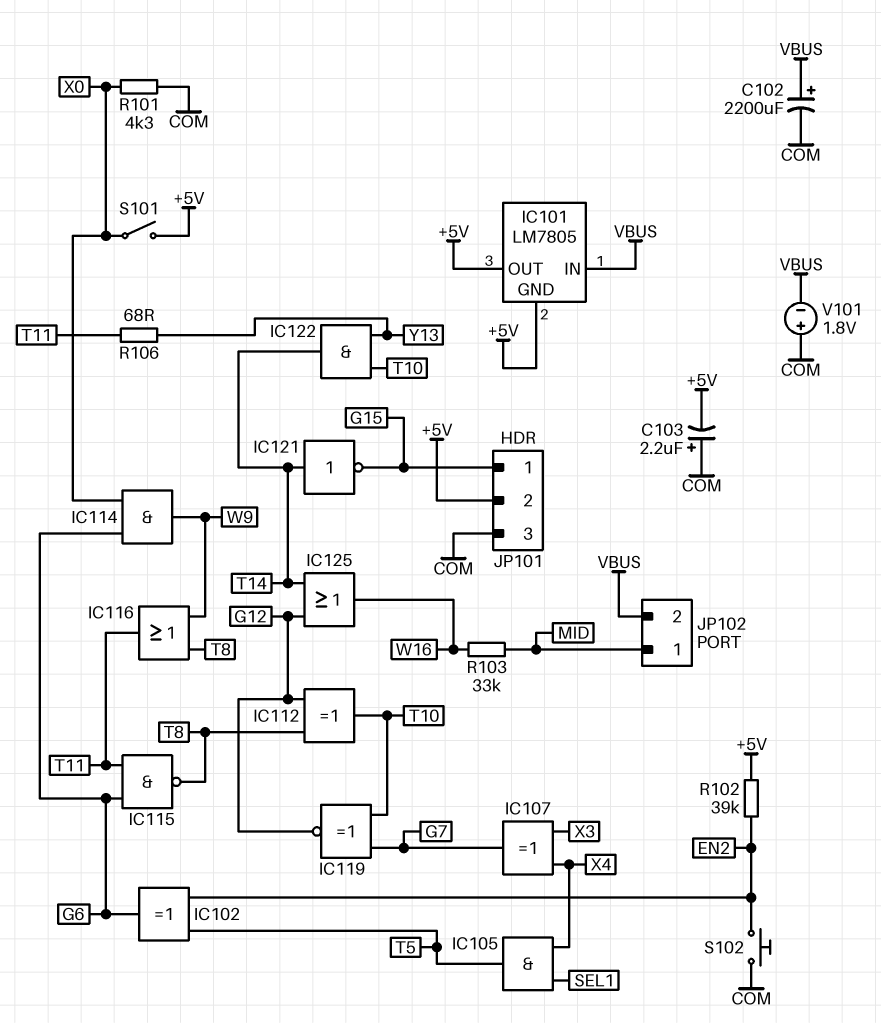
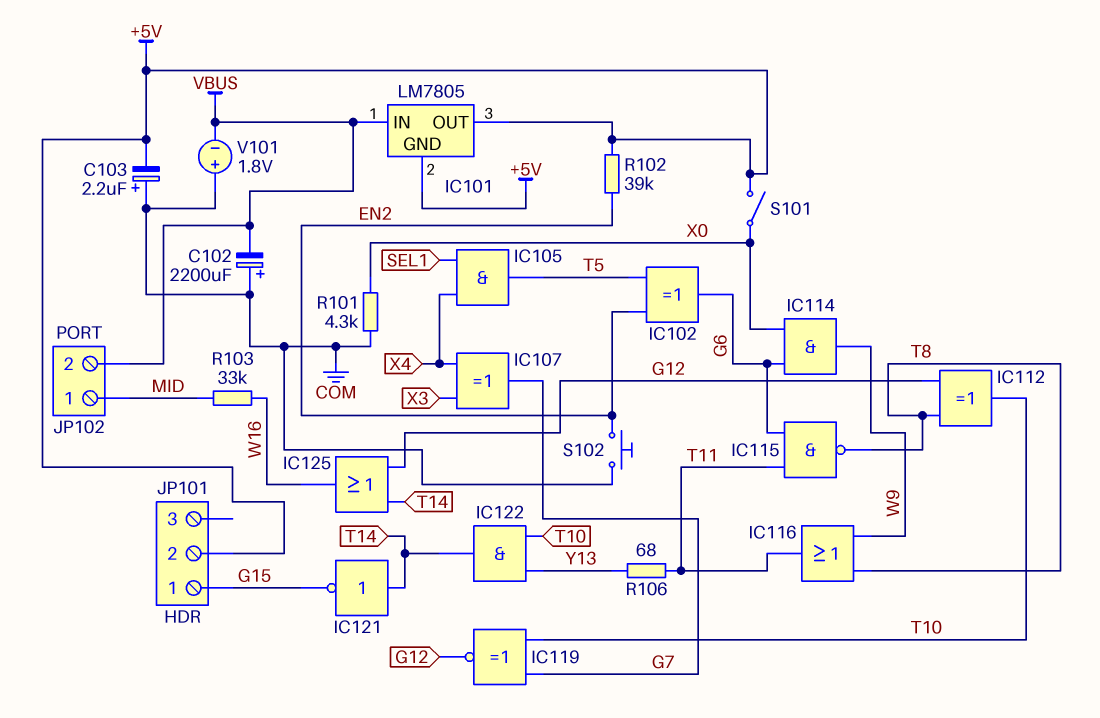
C102: 2200uF (plus VBUS, minus COM) -> 2200uF (plus COM, minus VBUS)
JP101 pin 3: COM -> none

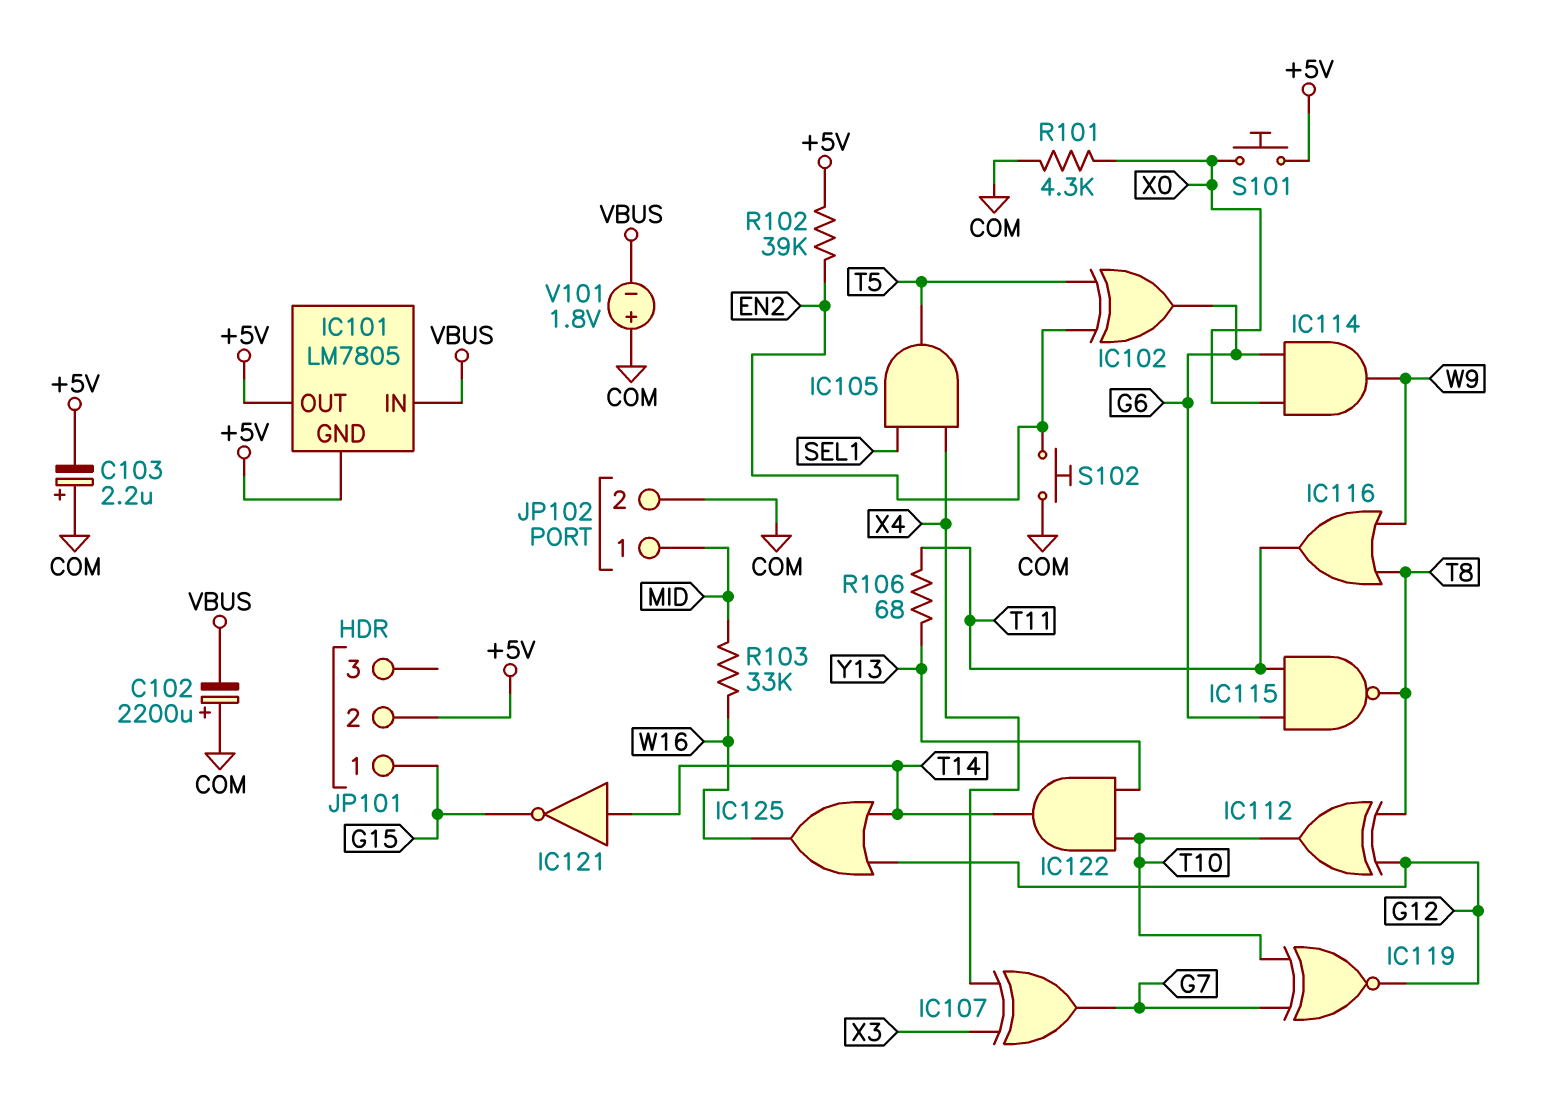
JP102 pin 2: VBUS -> COM
S101: switch (+5V, X0) -> button (+5V, X0)

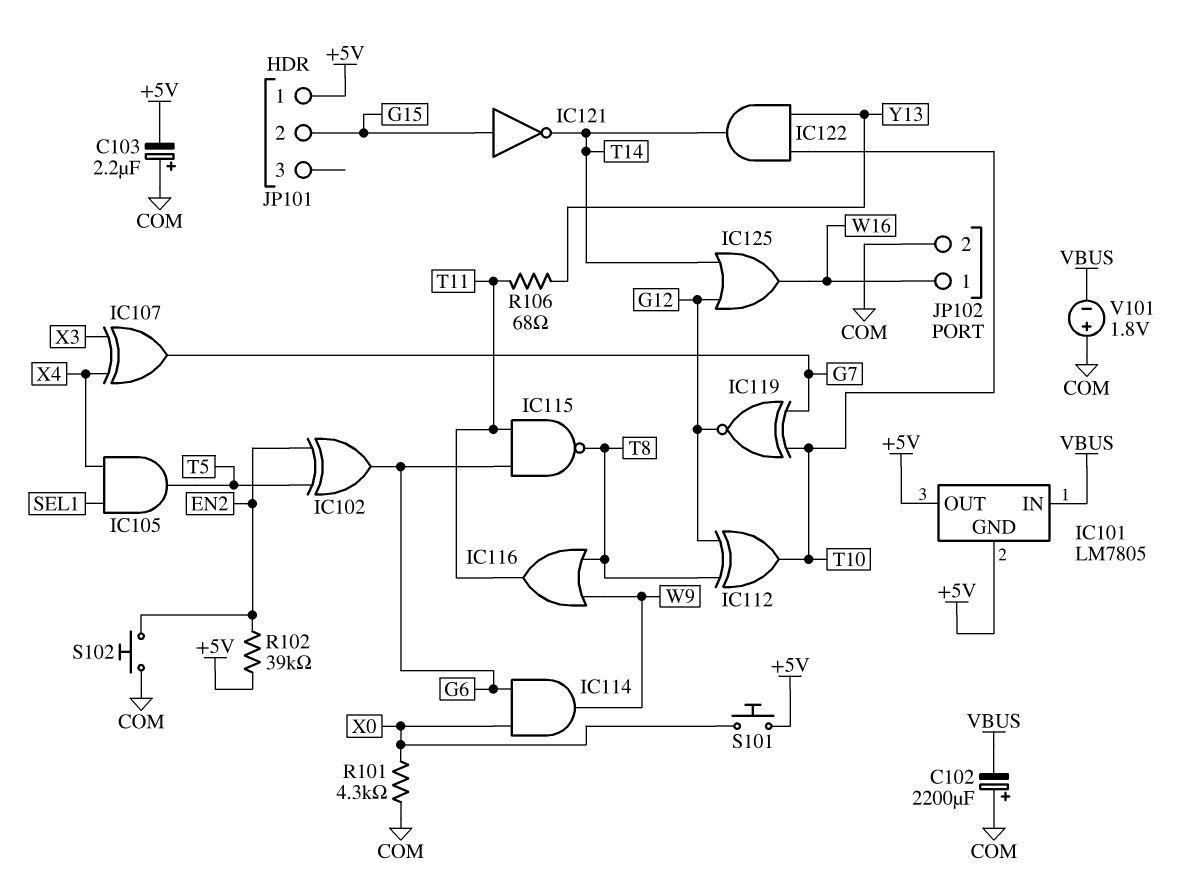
IC121: NOT (in T14, out G15) -> NOT (in G15, out T14)
JP101 pin 1: G15 -> +5V
JP101 pin 2: +5V -> G15
JP102 pin 1: MID -> W16
R103: 33k (MID, W16) -> none

